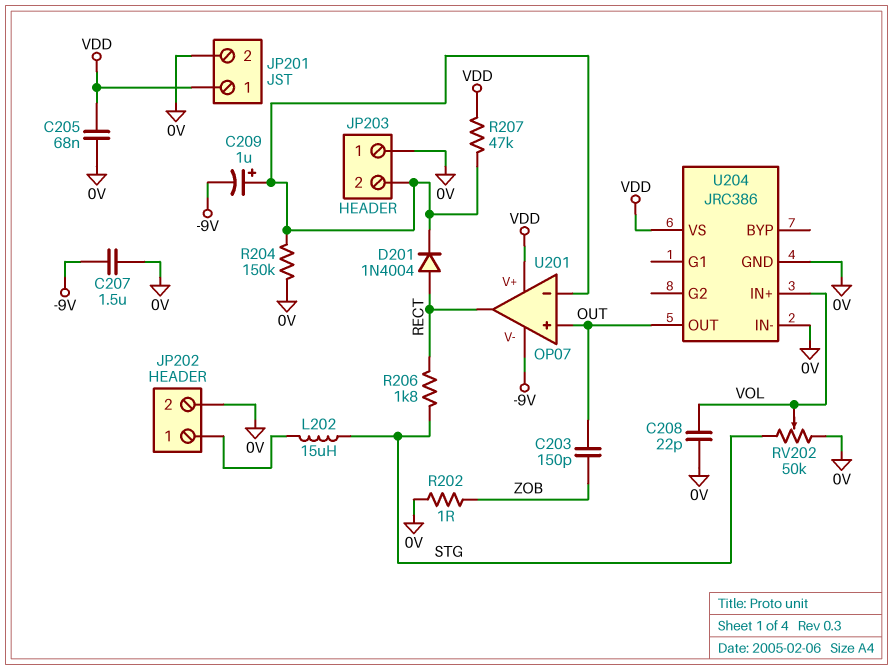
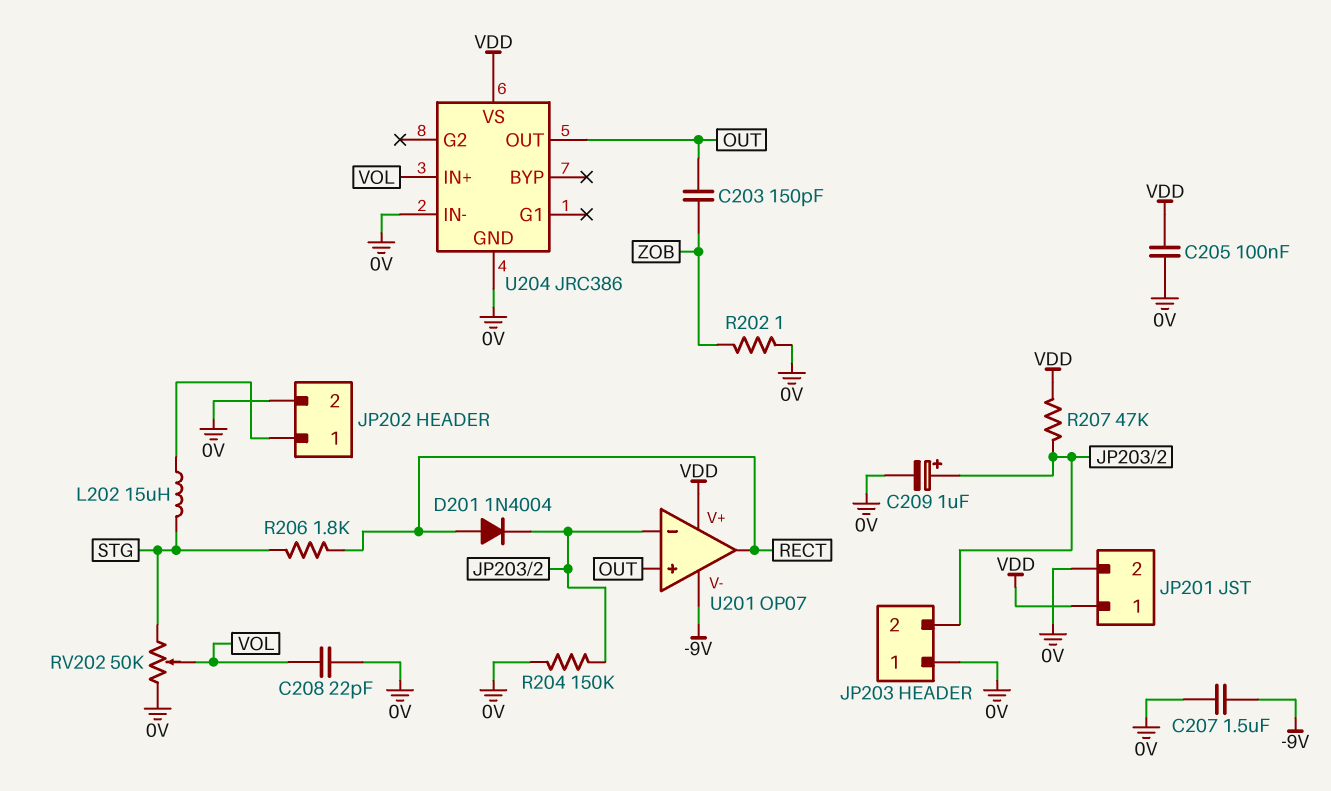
C205: 68nF (0V, VDD) -> 100nF (0V, VDD)
C209: 1uF (plus JP203/2, minus -9V) -> 1uF (plus JP203/2, minus 0V)

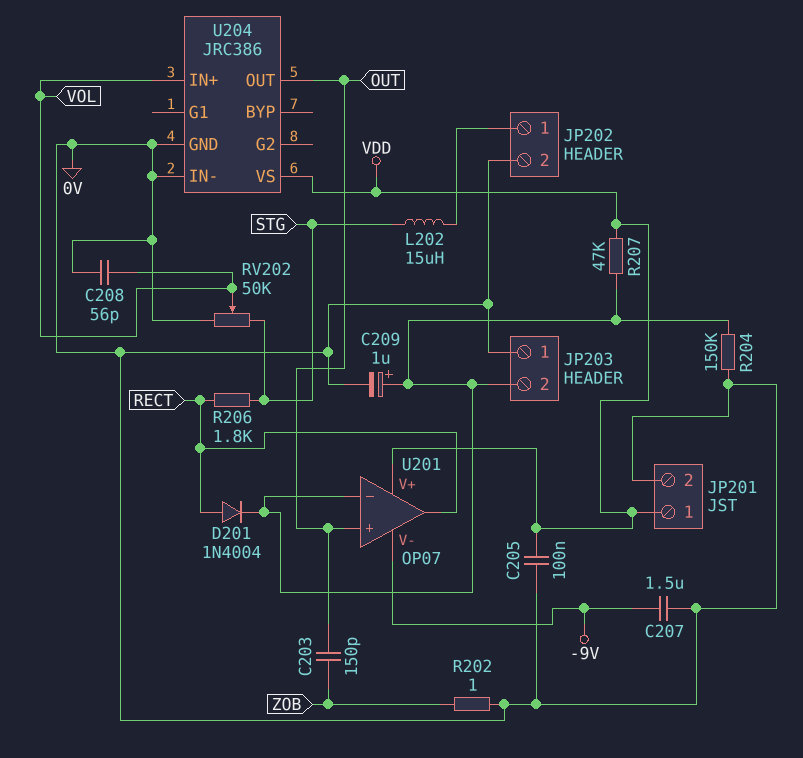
C208: 22pF (0V, VOL) -> 56pF (0V, VOL)

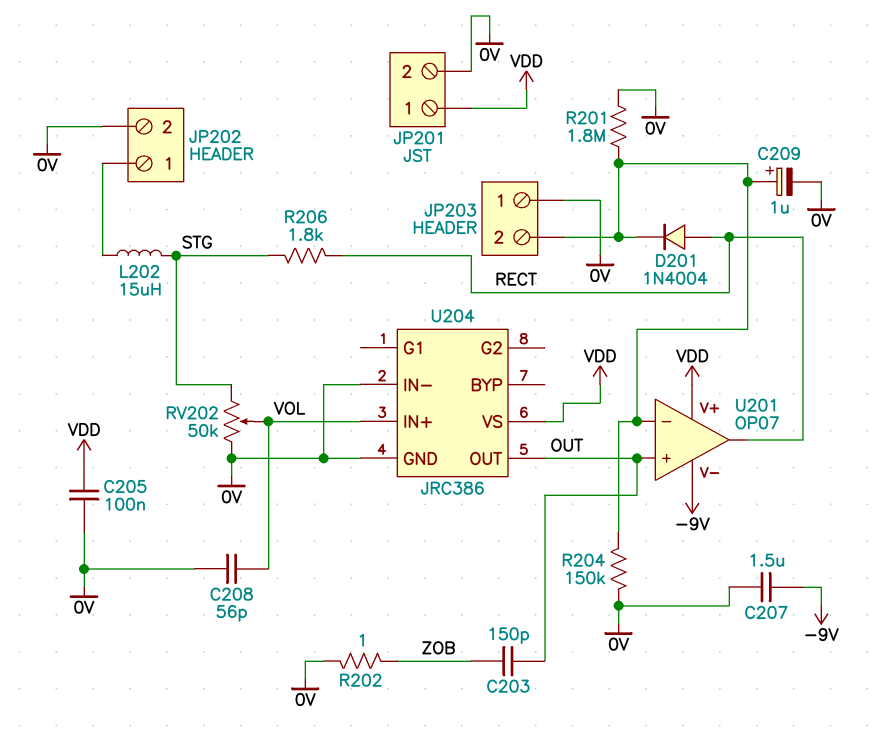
R201: none -> 1.8M (0V, JP203/2)
R207: 47k (JP203/2, VDD) -> none

